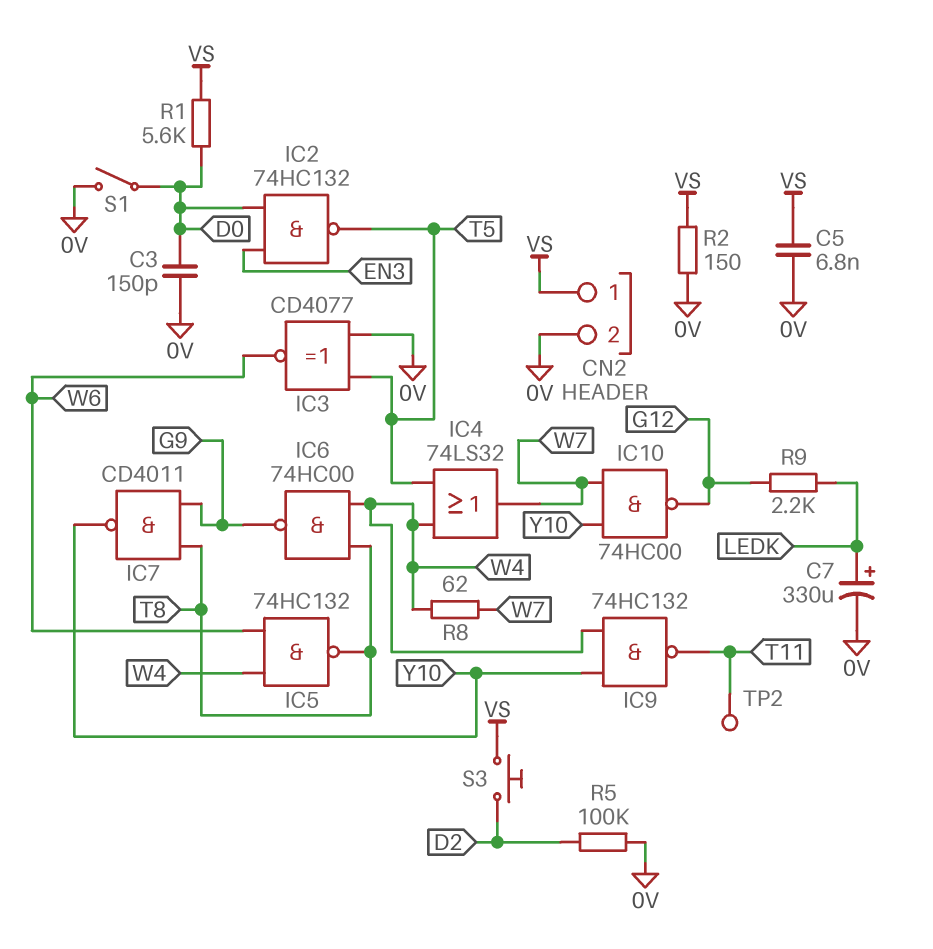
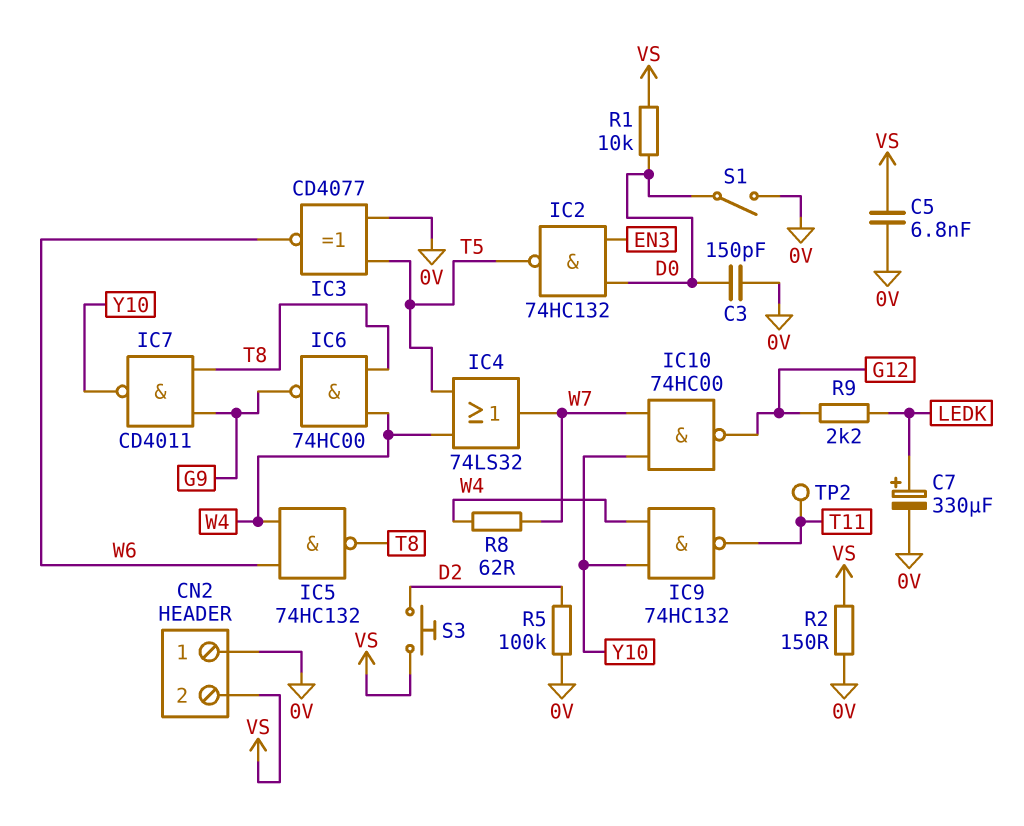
CN2 pin 1: VS -> 0V
CN2 pin 2: 0V -> VS
R1: 5.6k (D0, VS) -> 10k (D0, VS)

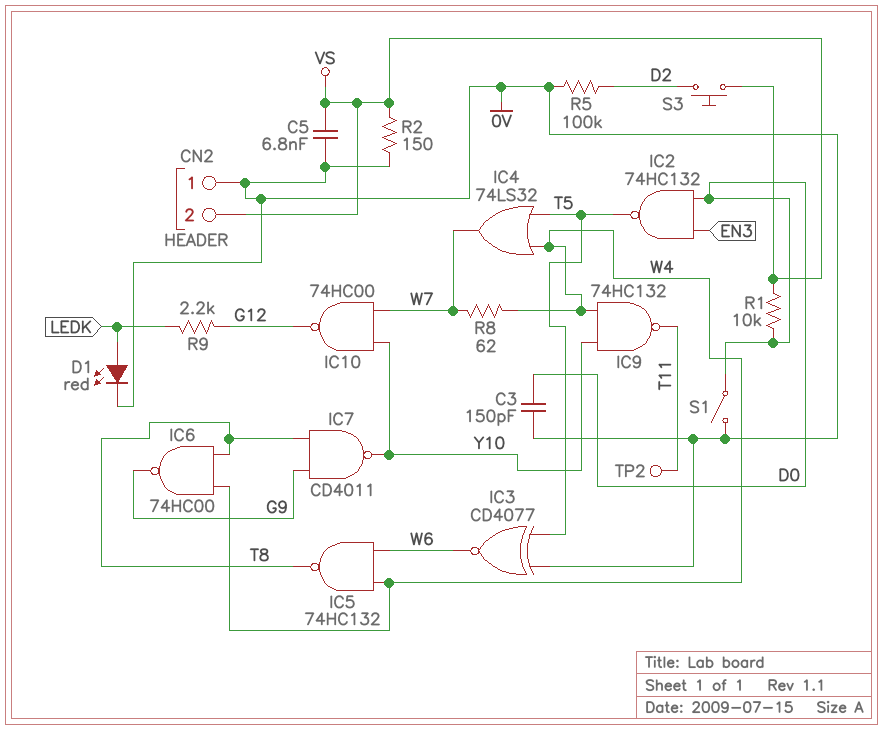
C7: 330uF (plus LEDK, minus 0V) -> none
D1: none -> LED red (A LEDK, K 0V)

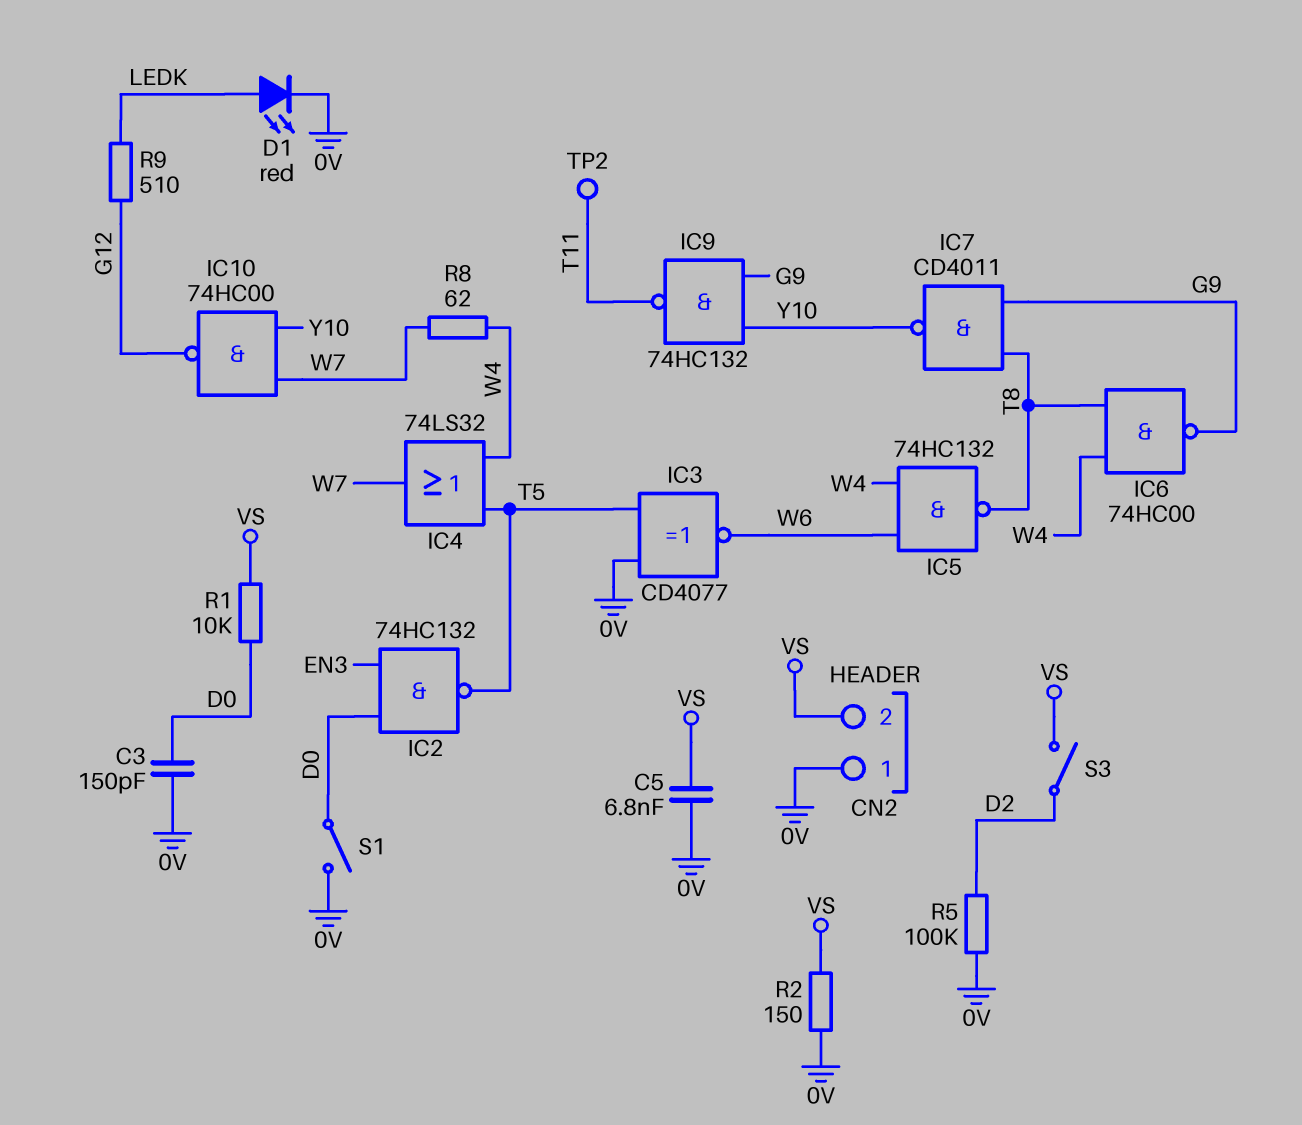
IC9: NAND 74HC132 (in W4, in Y10, out T11) -> NAND 74HC132 (in G9, in Y10, out T11)
R9: 2.2k (G12, LEDK) -> 510 (G12, LEDK)
S3: button (D2, VS) -> switch (D2, VS)

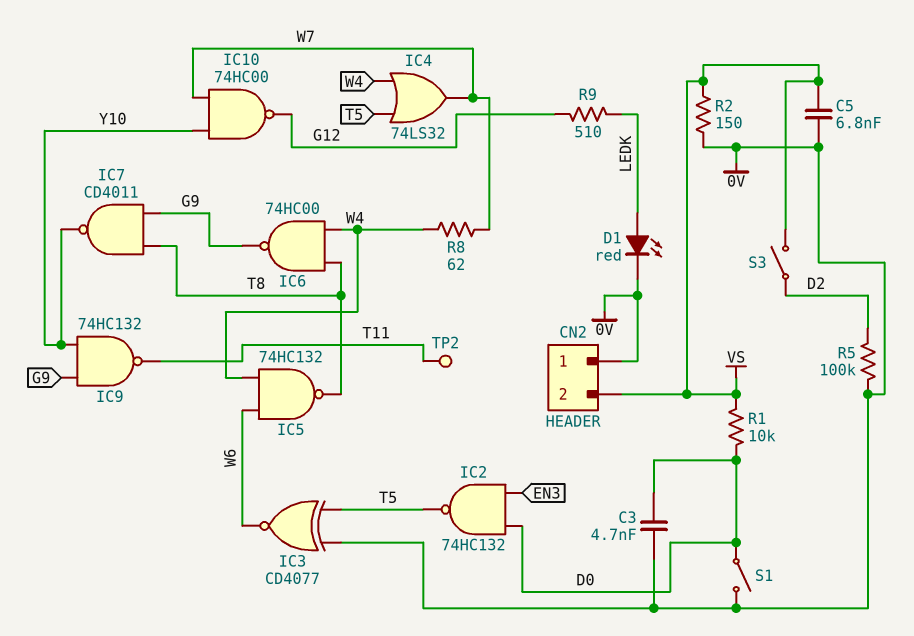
C3: 150pF (0V, D0) -> 4.7nF (0V, D0)

